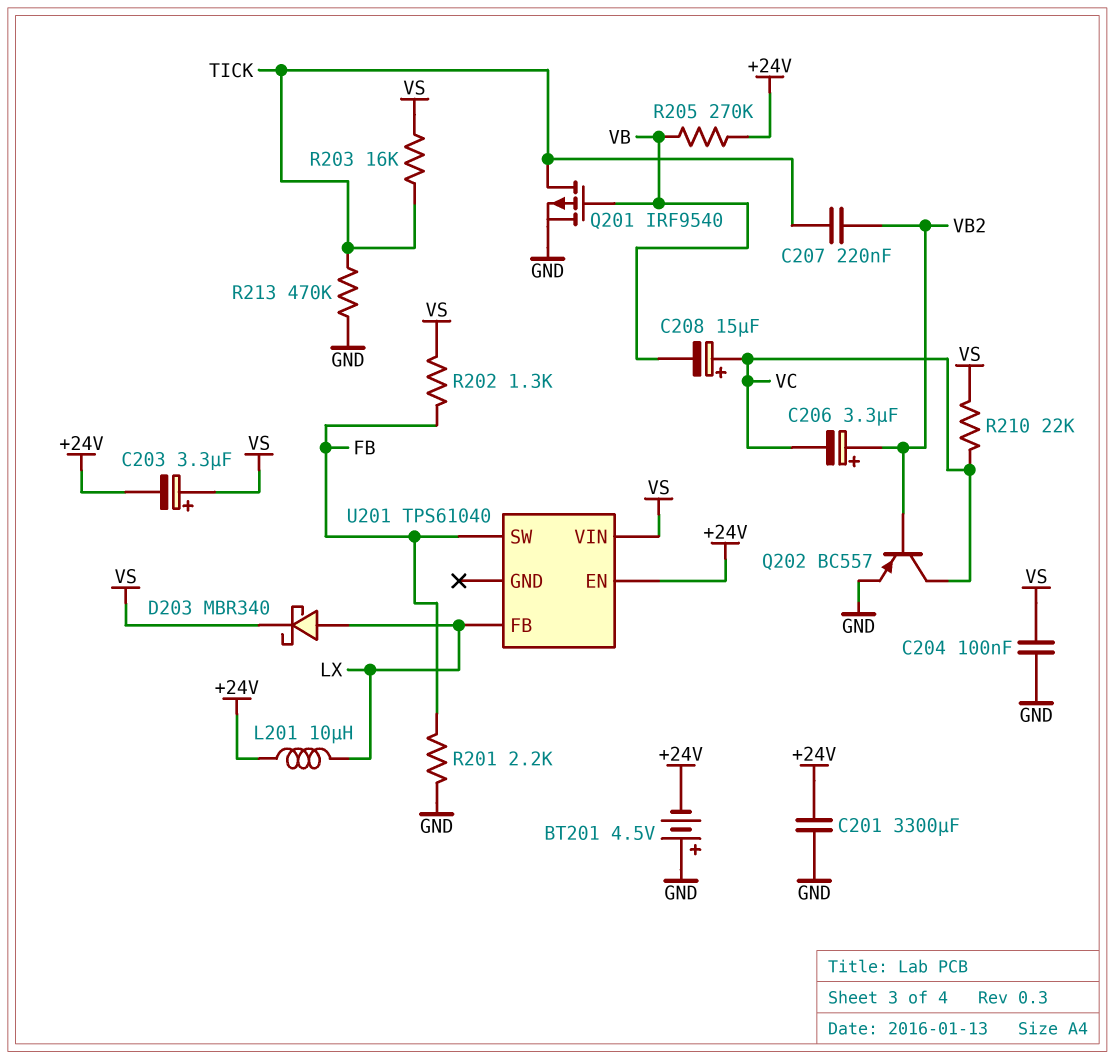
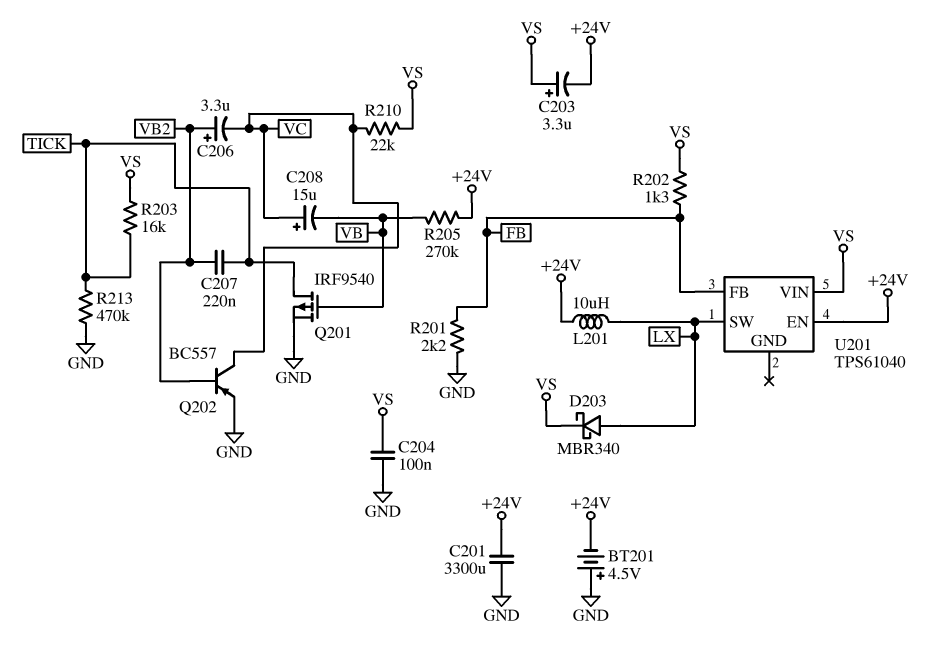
U201 pin FB: LX -> FB
U201 pin SW: FB -> LX

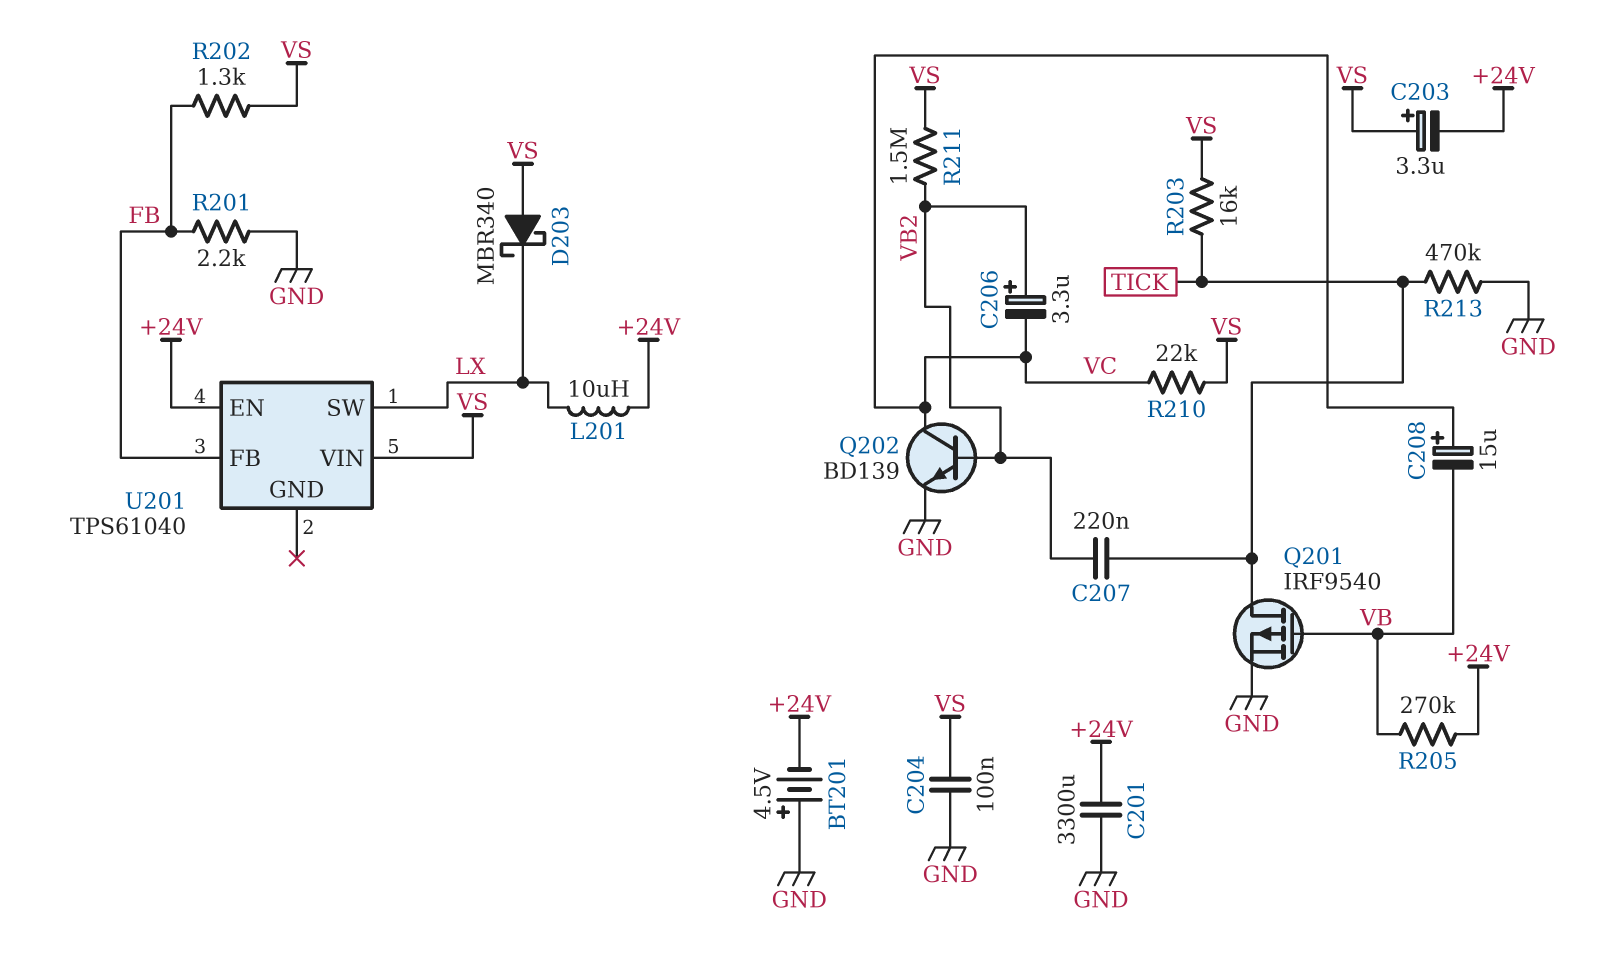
D203: schottky MBR340 (A LX, K VS) -> schottky MBR340 (A VS, K LX)
Q202: PNP BC557 (B VB2, C VC, E GND) -> NPN BD139 (B VB2, C VC, E GND)
R211: none -> 1.5M (VB2, VS)

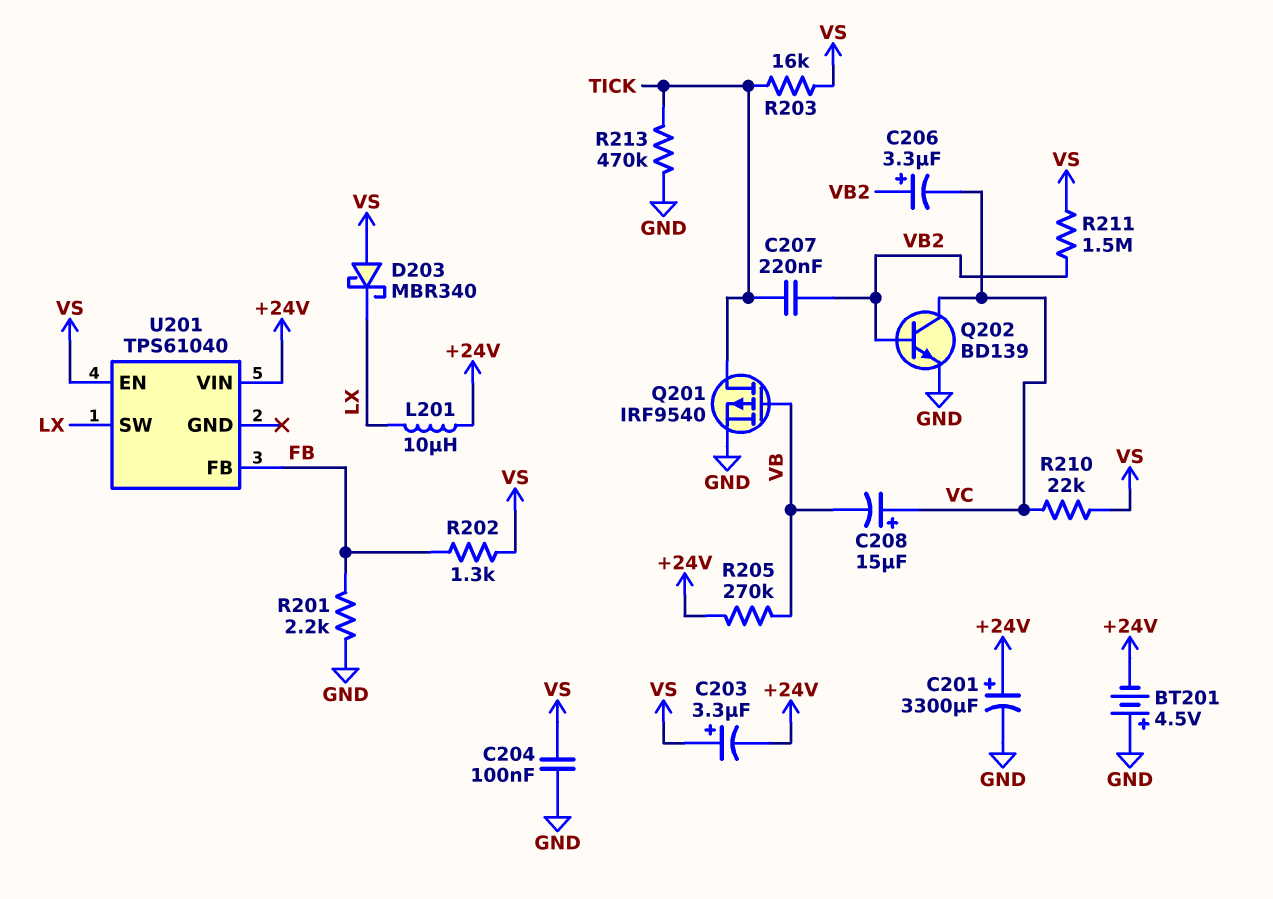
C201: 3300uF (+24V, GND) -> 3300uF (plus +24V, minus GND)
U201 pin EN: +24V -> VS
U201 pin VIN: VS -> +24V

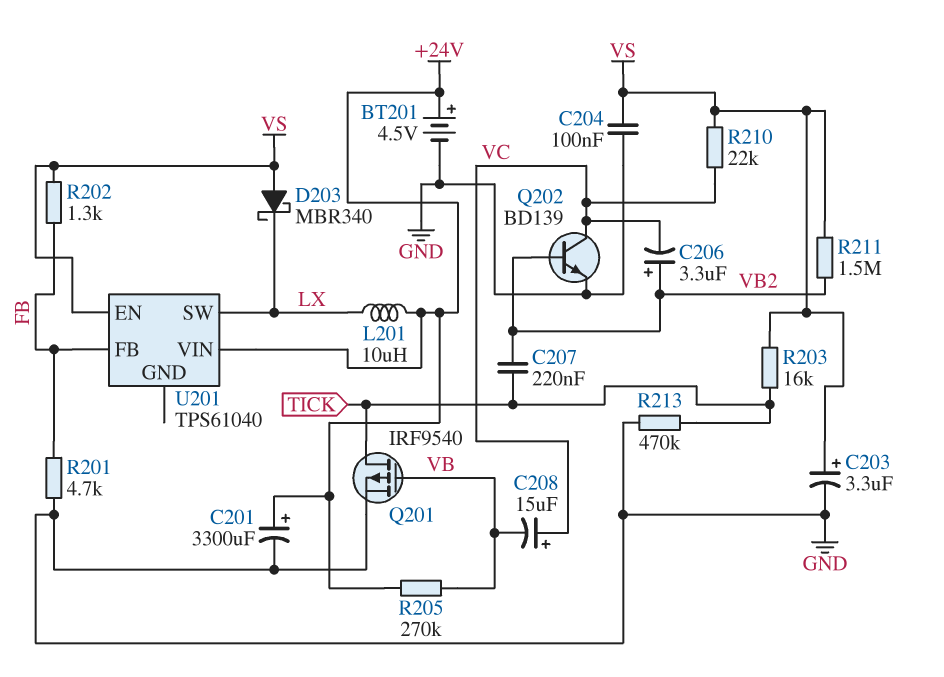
BT201: 4.5V (plus GND, minus +24V) -> 4.5V (plus +24V, minus GND)
C203: 3.3uF (plus VS, minus +24V) -> 3.3uF (plus VS, minus GND)
R201: 2.2k (FB, GND) -> 4.7k (FB, GND)

